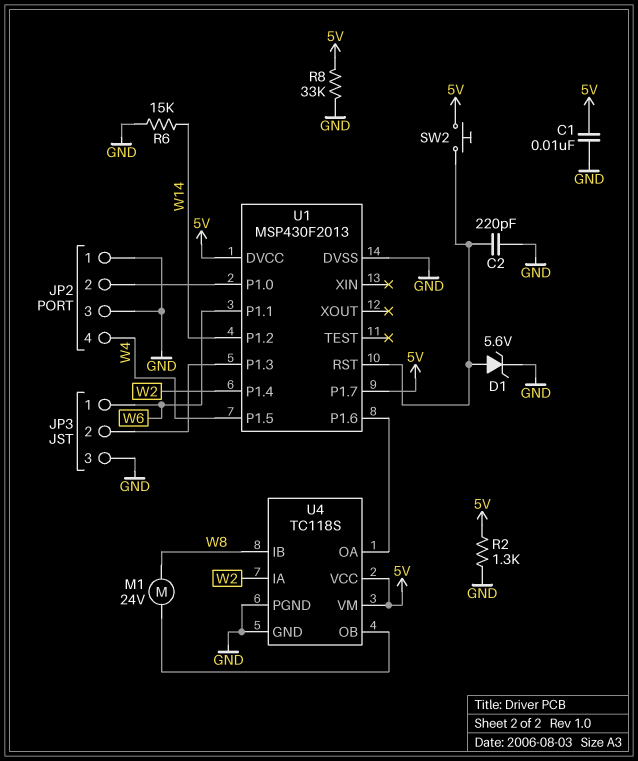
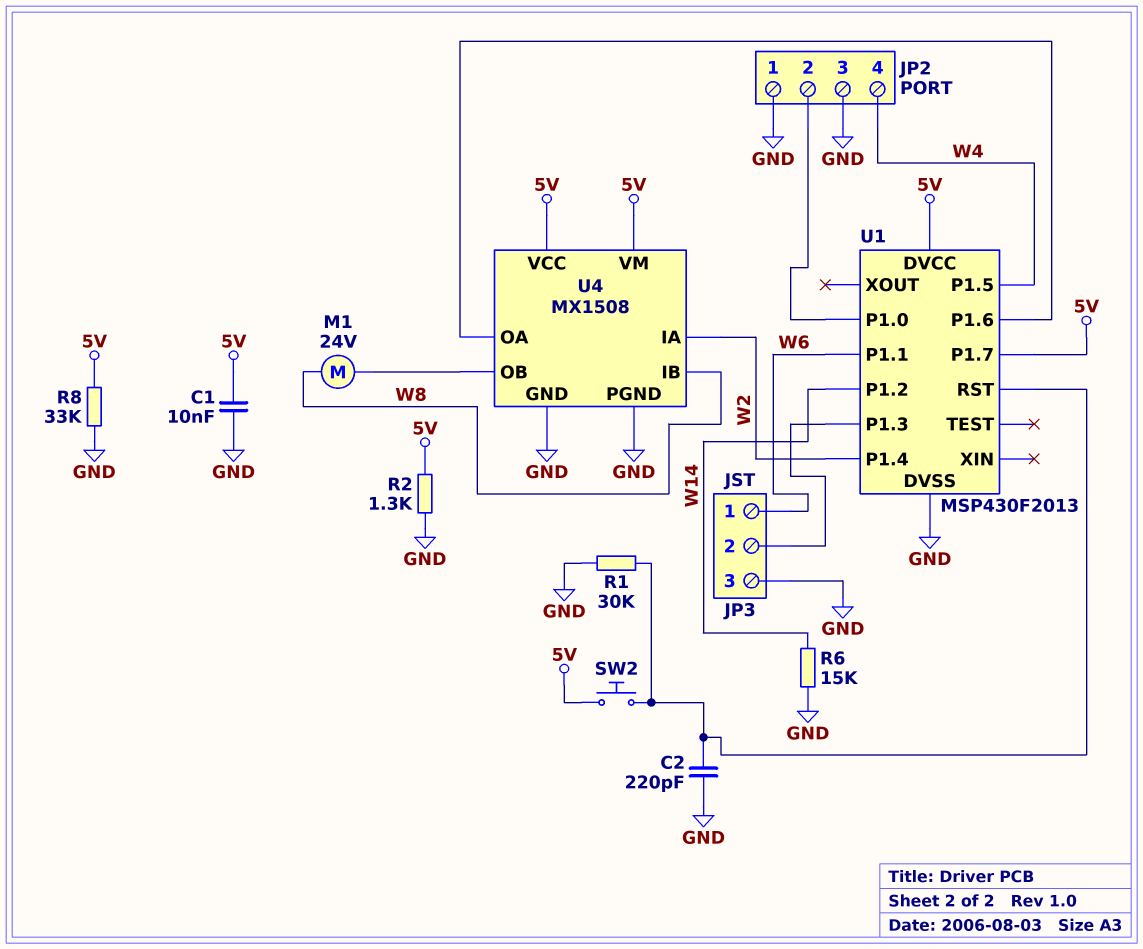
D1: zener 5.6V (A U1/RST, K GND) -> none
R1: none -> 30k (GND, U1/RST)
U4: TC118S -> MX1508

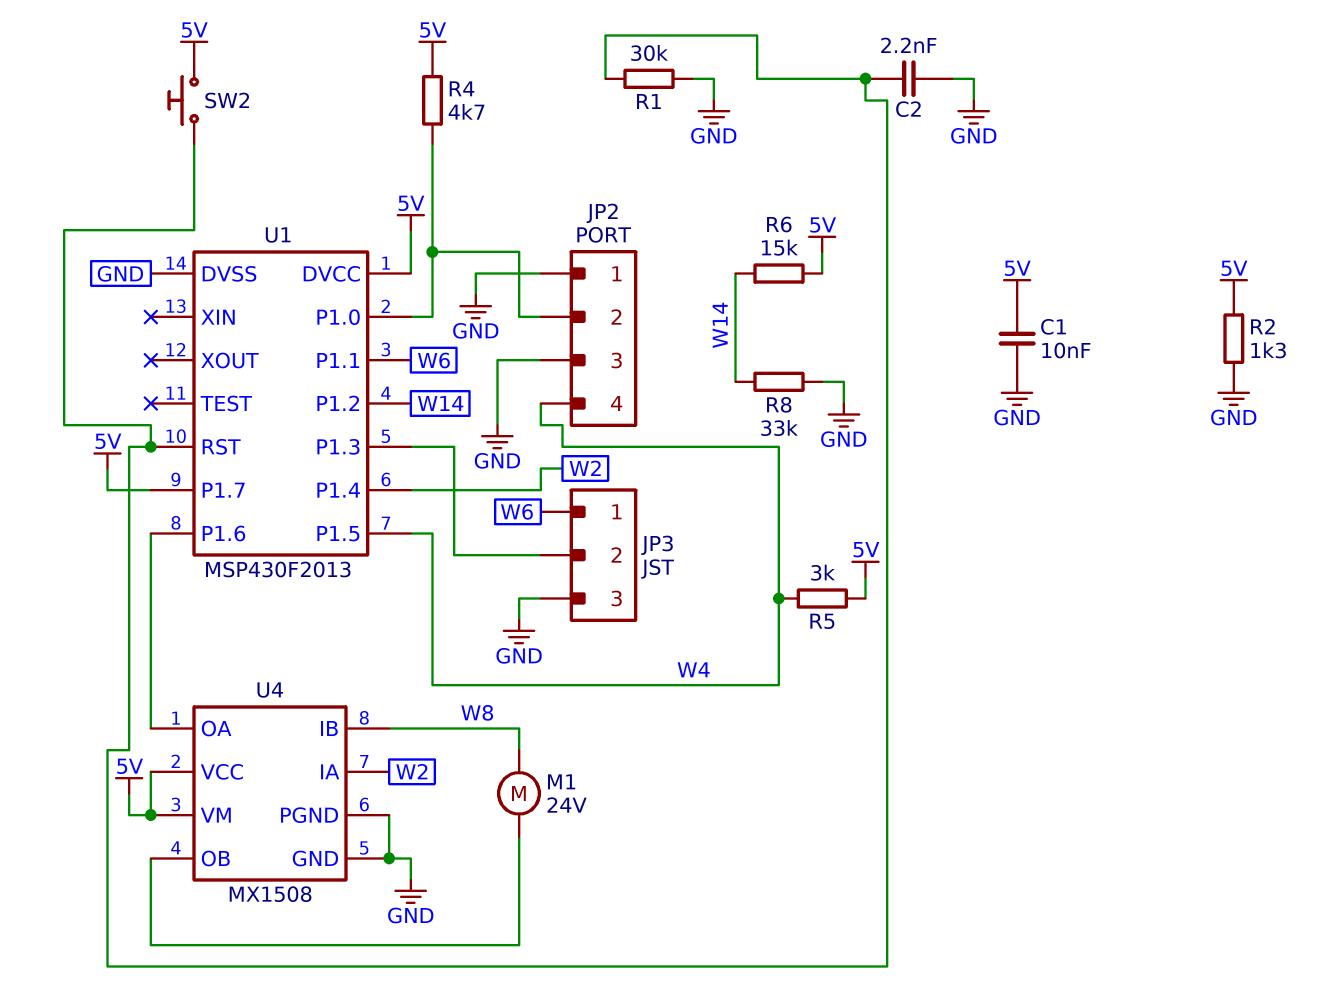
C2: 220pF (GND, U1/RST) -> 2.2nF (GND, U1/RST)
R4: none -> 4.7k (5V, JP2/2)
R5: none -> 3k (5V, W4)
R6: 15k (GND, W14) -> 15k (5V, W14)
R8: 33k (5V, GND) -> 33k (GND, W14)

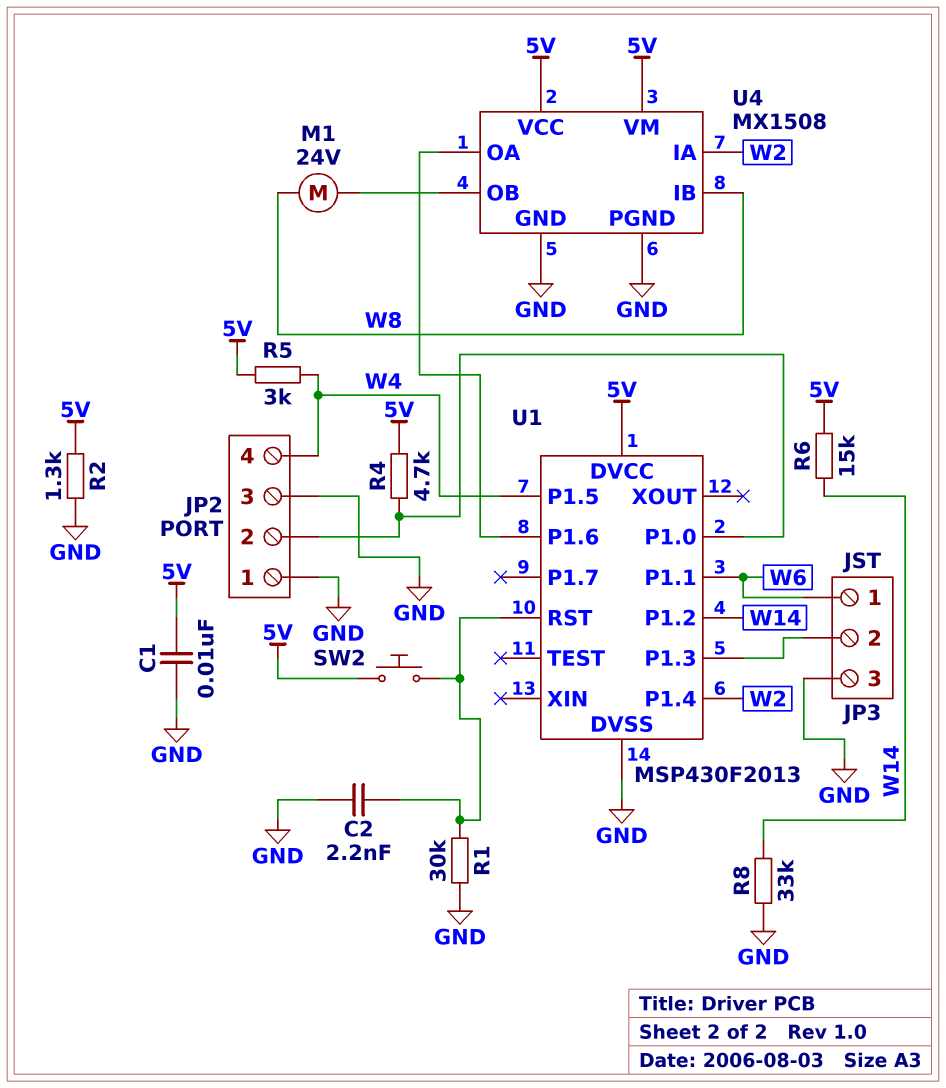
U1 pin P1.7: 5V -> none

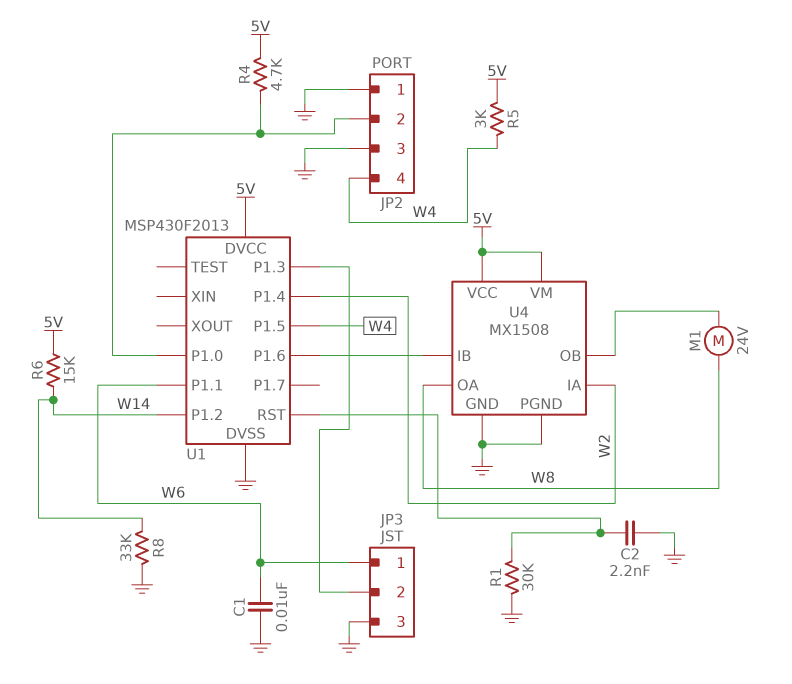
C1: 10nF (5V, GND) -> 10nF (GND, W6)
R2: 1.3k (5V, GND) -> none
SW2: button (5V, U1/RST) -> none
U4 pin IB: W8 -> U1/P1.6
U4 pin OA: U1/P1.6 -> W8

